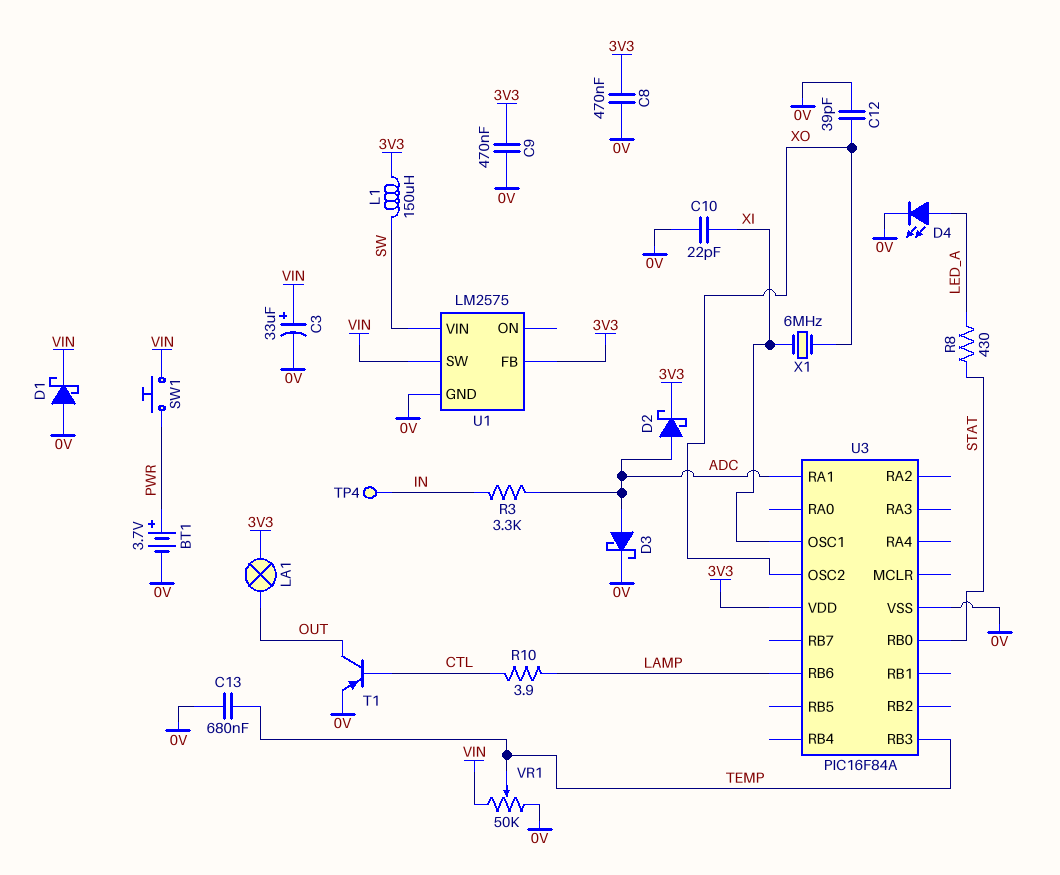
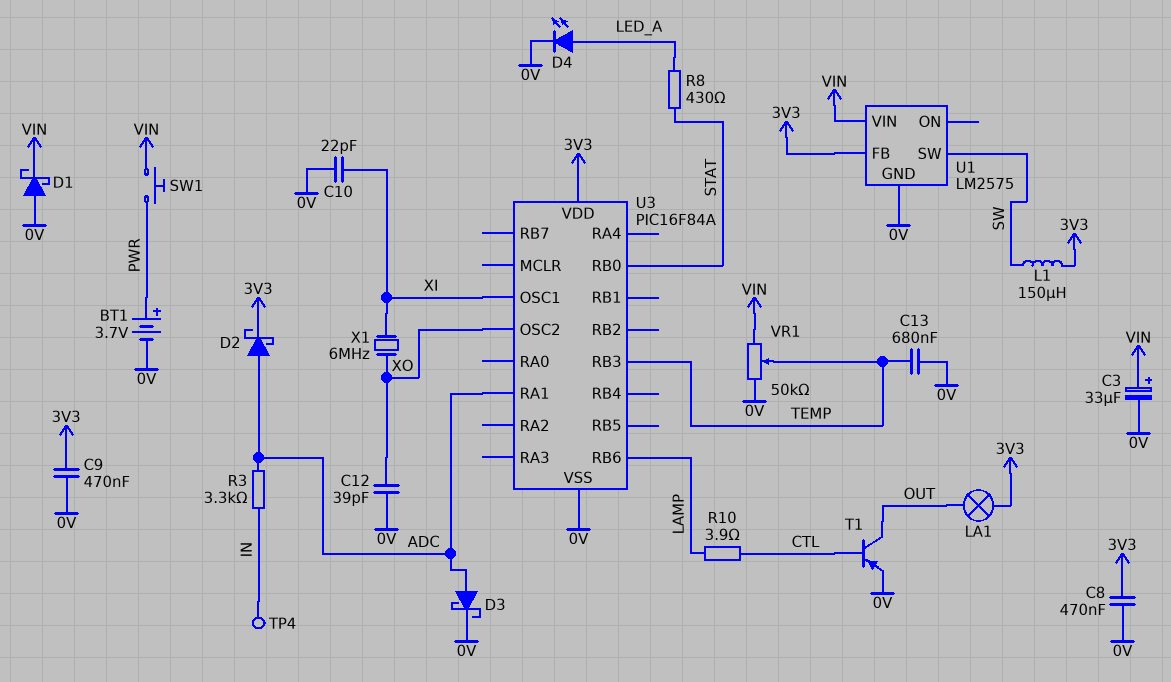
U1 pin SW: VIN -> SW
U1 pin VIN: SW -> VIN

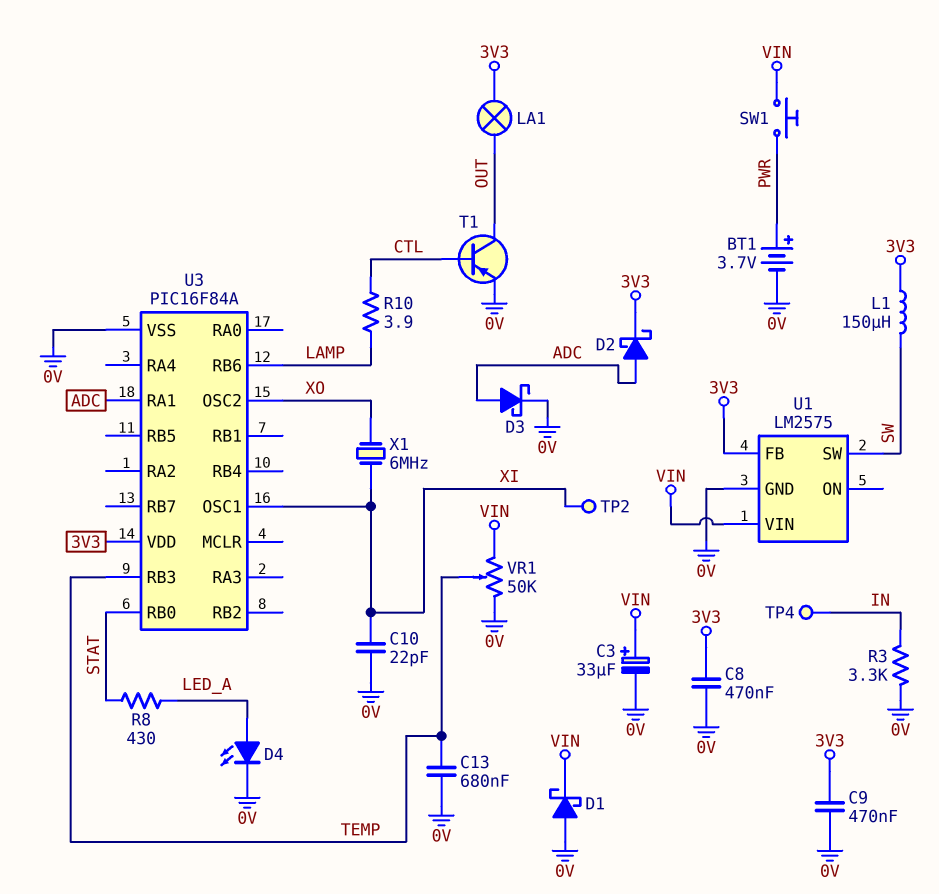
C12: 39pF (0V, XO) -> none
R3: 3.3k (ADC, IN) -> 3.3k (0V, IN)
TP2: none -> test point (XI)

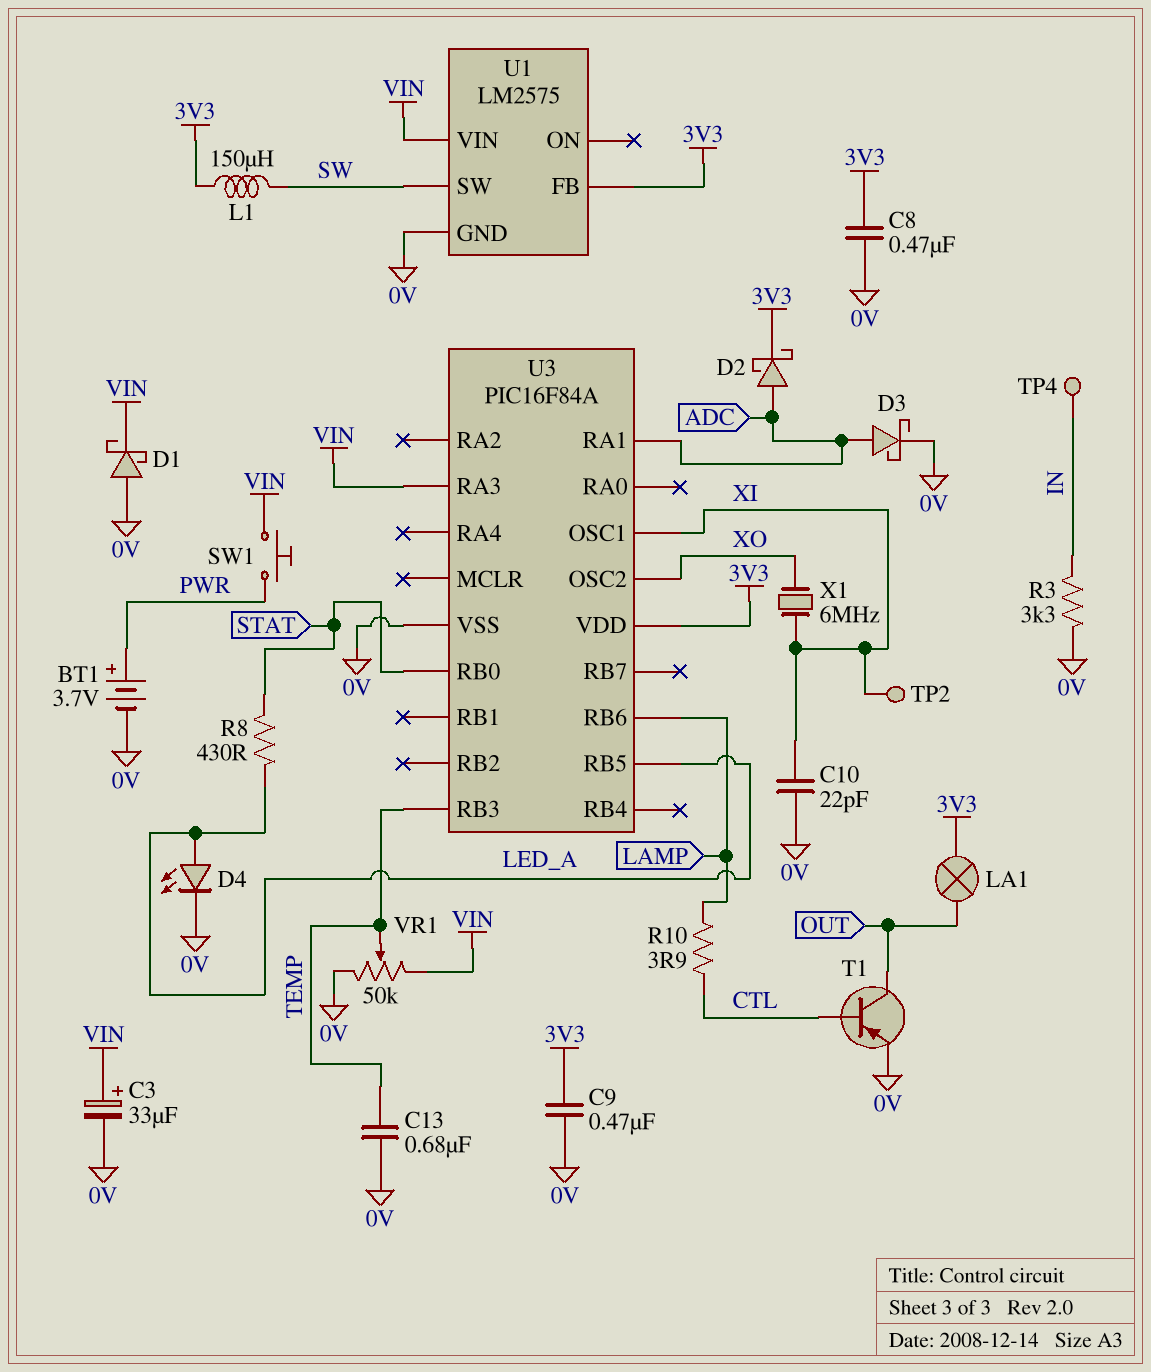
U3 pin RA3: none -> VIN
U3 pin RB5: none -> LED_A

